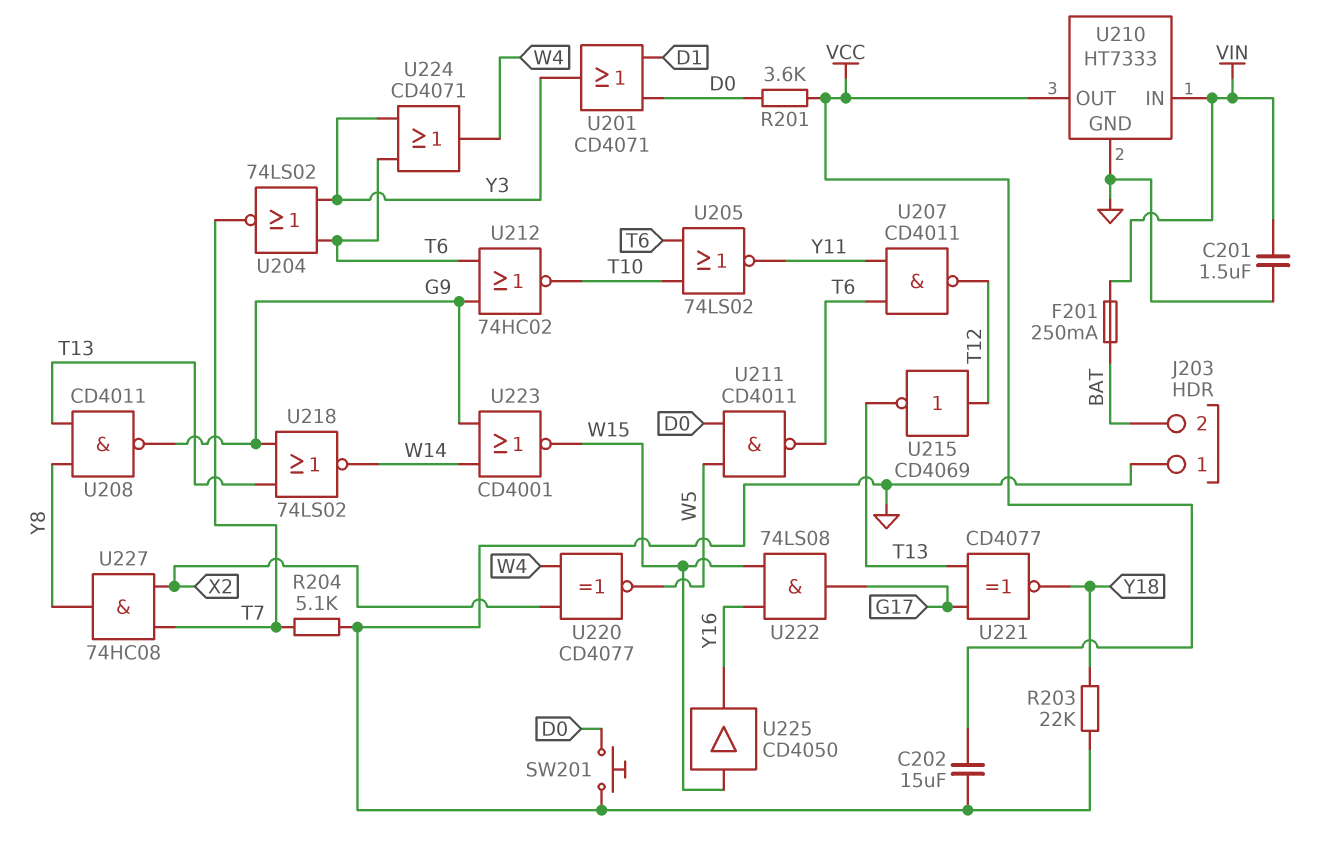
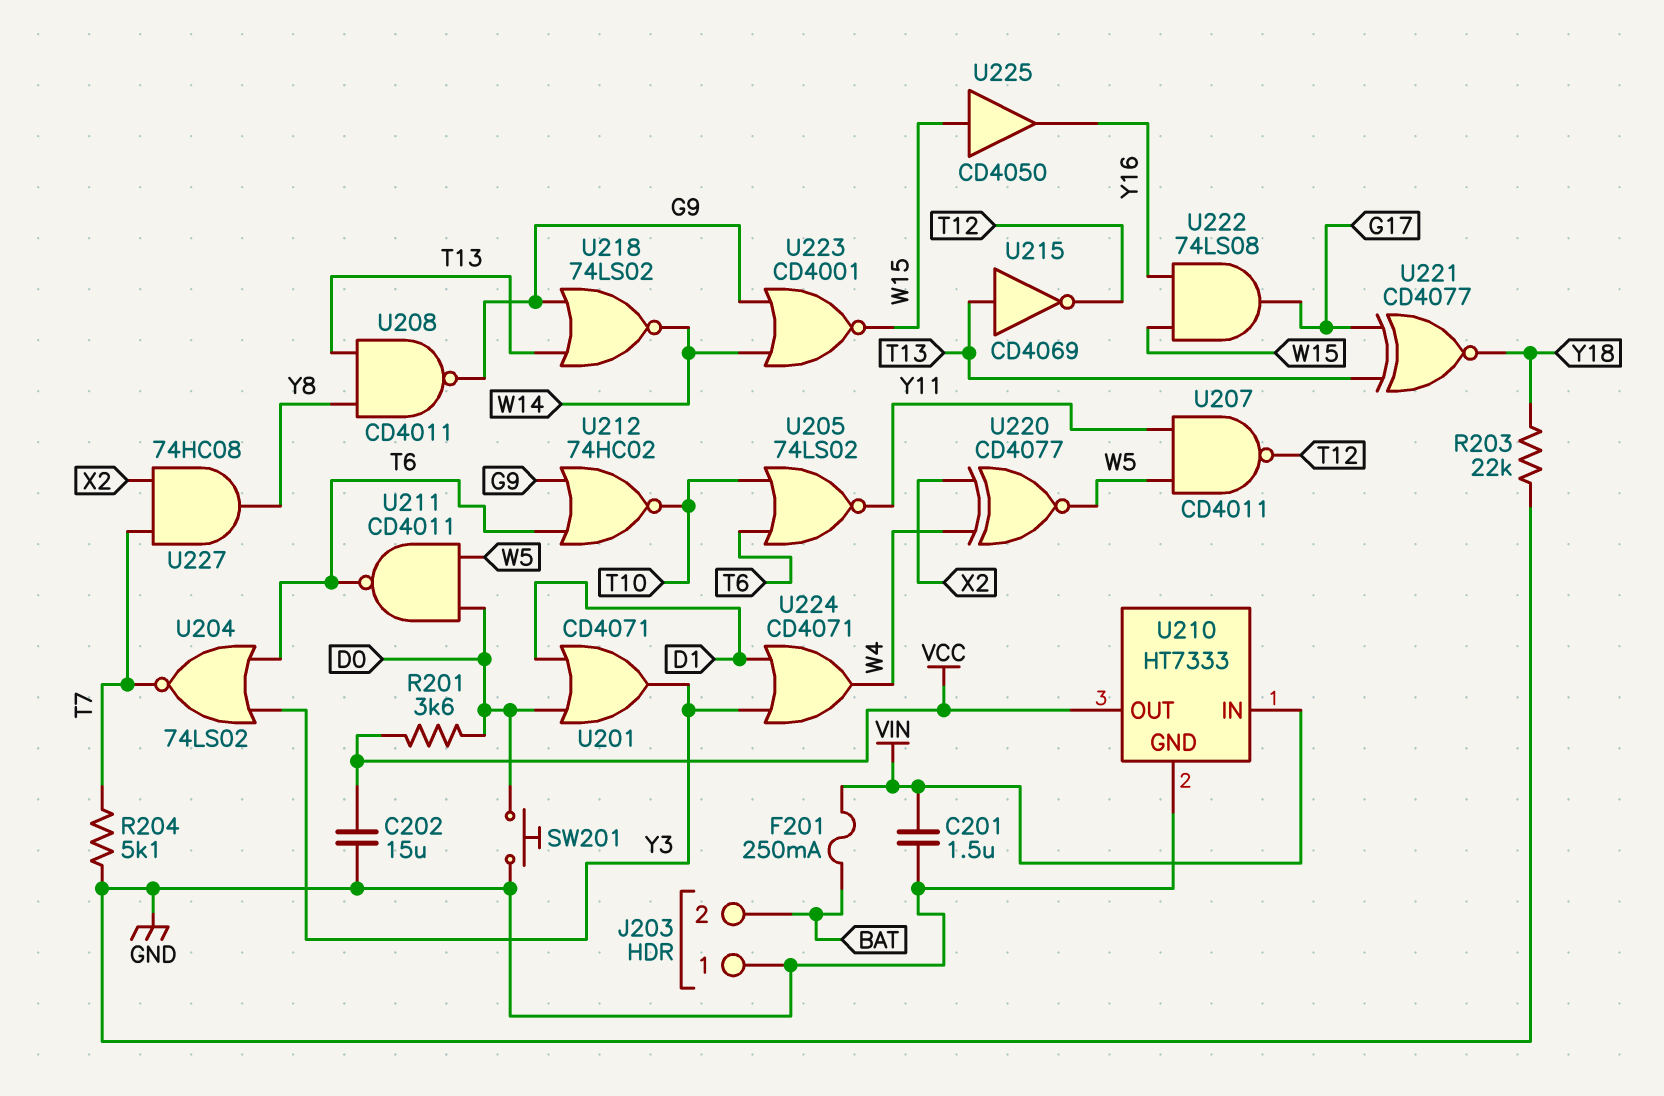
U207: NAND CD4011 (in T6, in Y11, out T12) -> NAND CD4011 (in W5, in Y11, out T12)
U215: NOT CD4069 (in T12, out T13) -> NOT CD4069 (in T13, out T12)
U224: OR CD4071 (in T6, in Y3, out W4) -> OR CD4071 (in D1, in Y3, out W4)

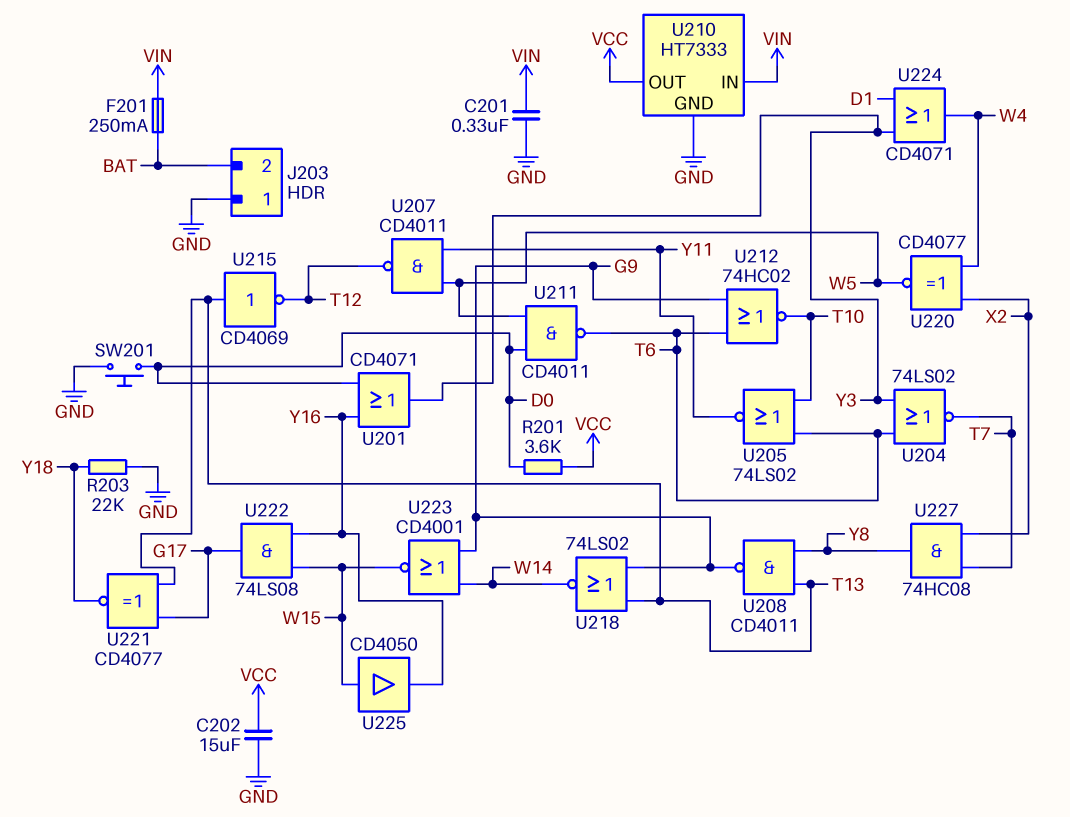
C201: 1.5uF (GND, VIN) -> 330nF (GND, VIN)
R204: 5.1k (GND, T7) -> none
U201: OR CD4071 (in D0, in D1, out Y3) -> OR CD4071 (in D0, in Y16, out Y3)

